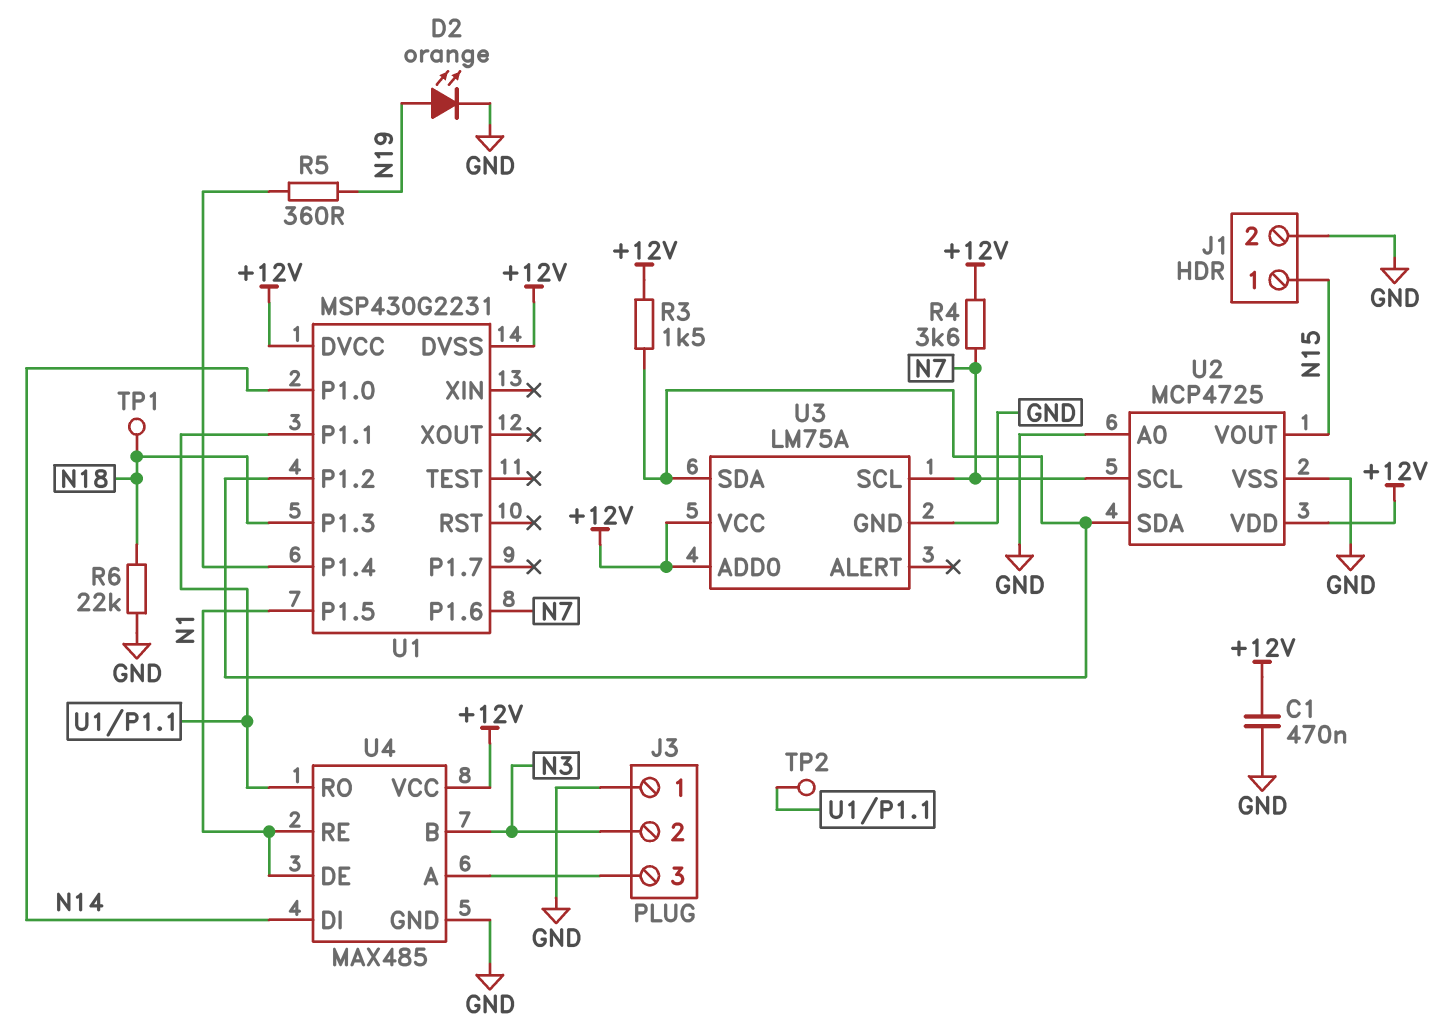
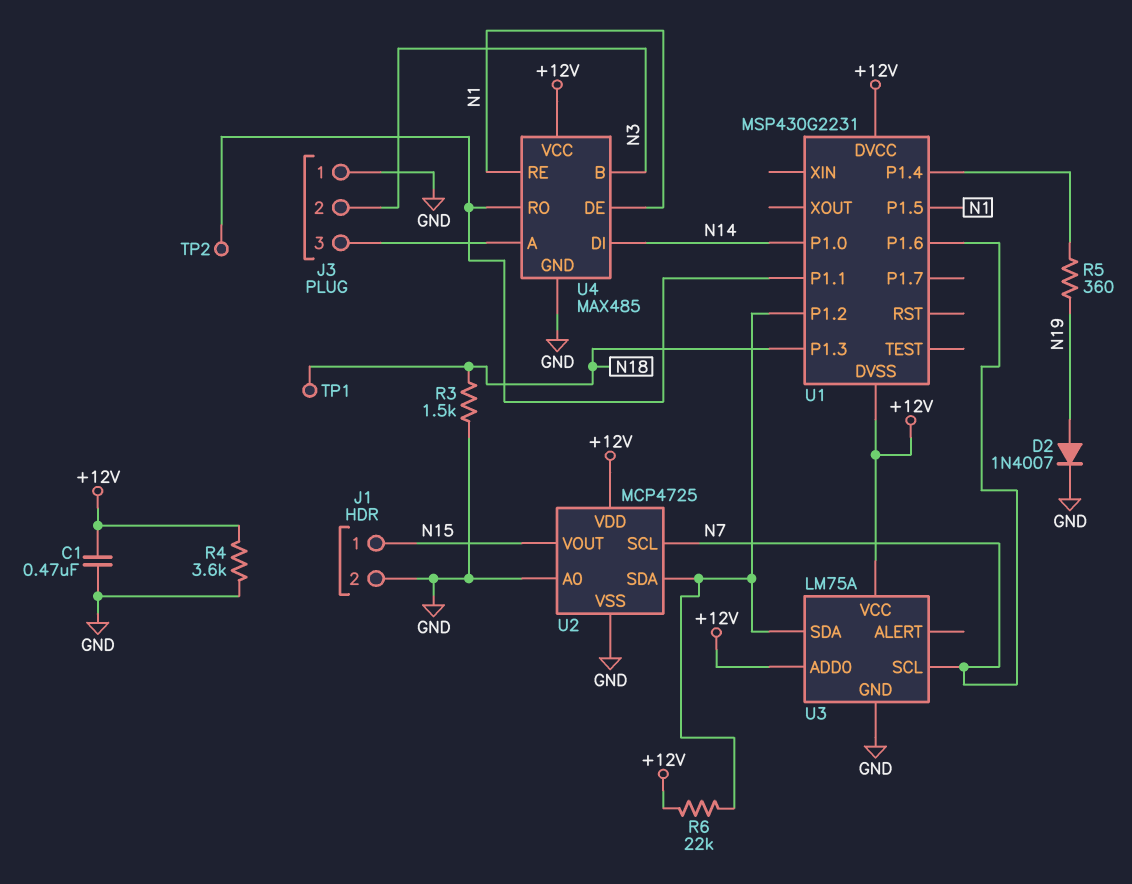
D2: LED orange (A N19, K GND) -> diode 1N4007 (A N19, K GND)
R3: 1.5k (+12V, U1/P1.2) -> 1.5k (GND, N18)
R4: 3.6k (+12V, N7) -> 3.6k (+12V, GND)
R6: 22k (GND, N18) -> 22k (+12V, U1/P1.2)

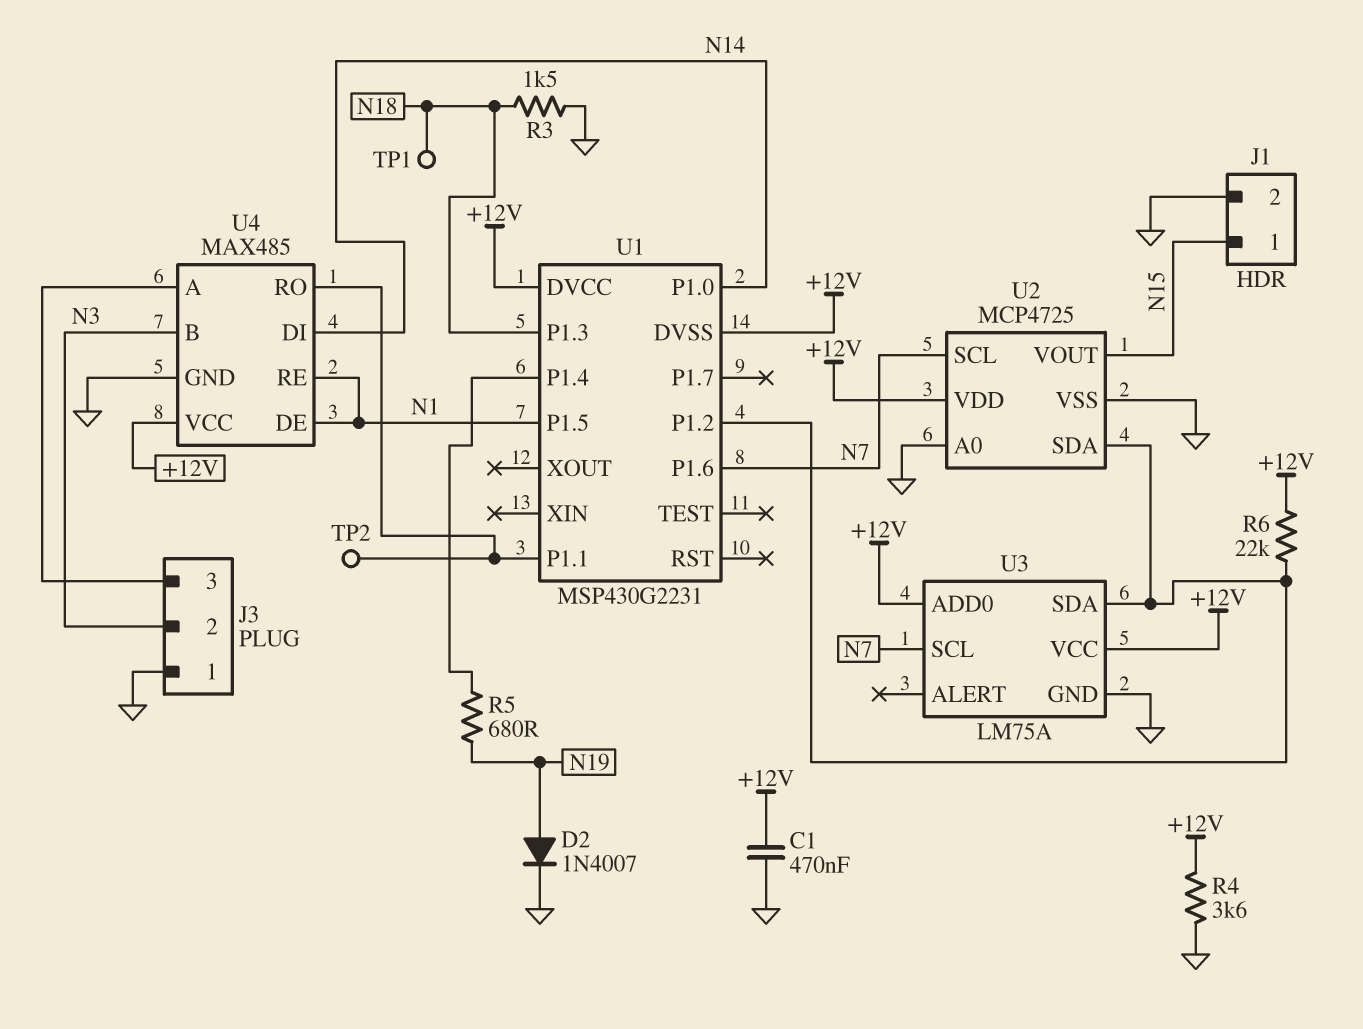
R5: 360 (N19, U1/P1.4) -> 680 (N19, U1/P1.4)

